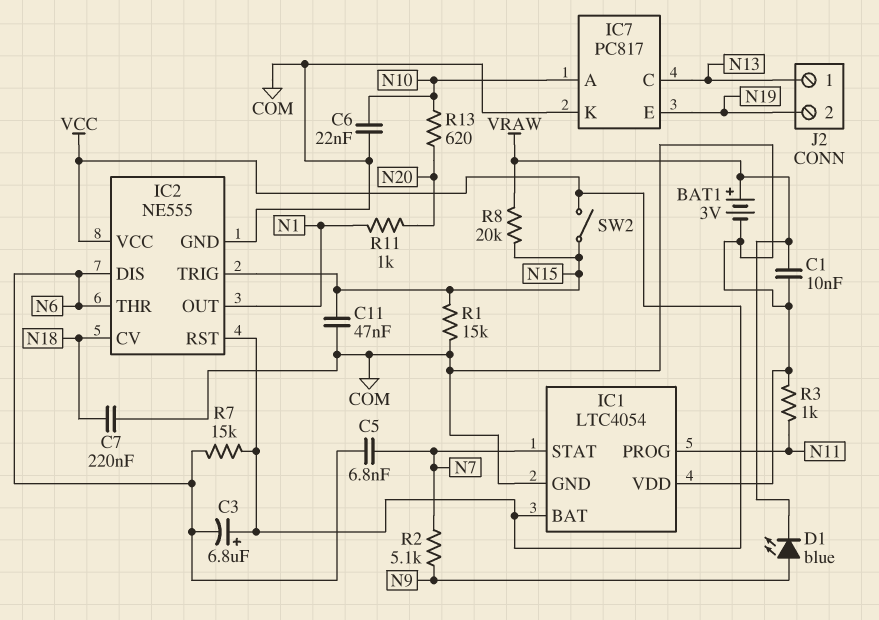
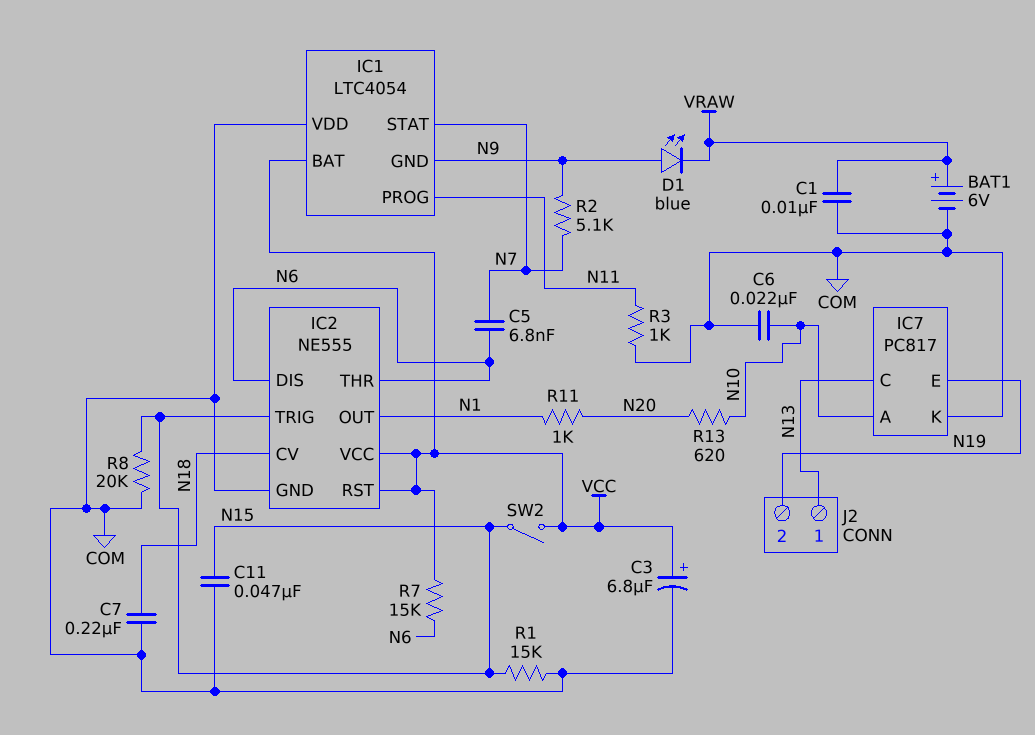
BAT1: 3V (plus VRAW, minus COM) -> 6V (plus VRAW, minus COM)
C3: 6.8uF (plus VCC, minus N6) -> 6.8uF (plus VCC, minus COM)
IC1 pin GND: COM -> N9
R8: 20k (N15, VRAW) -> 20k (COM, N15)

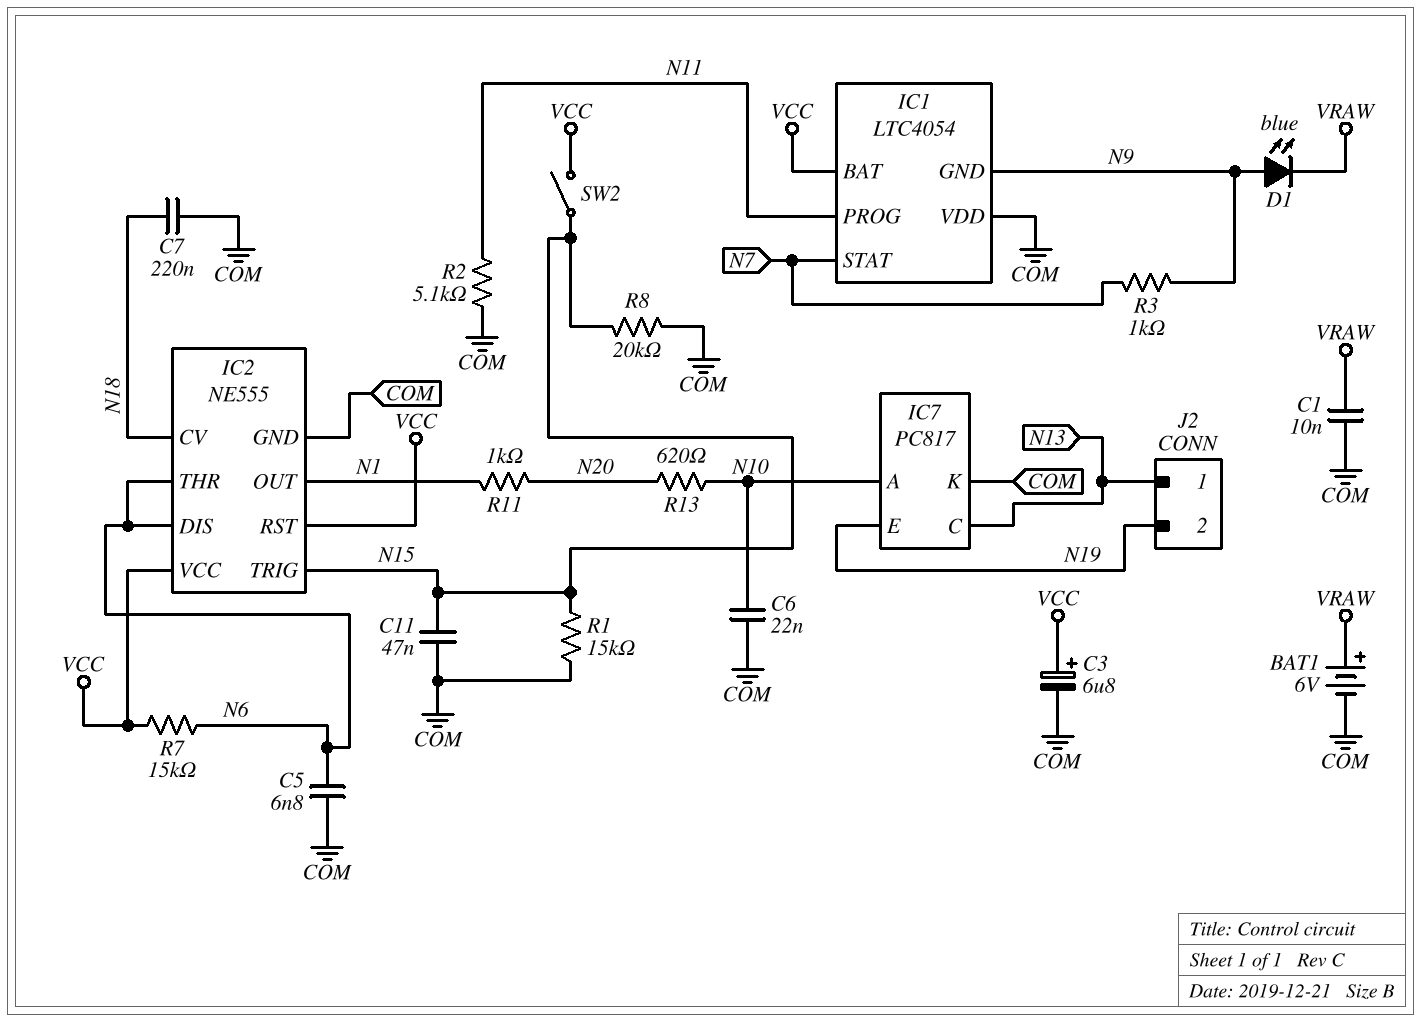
C5: 6.8nF (N6, N7) -> 6.8nF (COM, N6)
R2: 5.1k (N7, N9) -> 5.1k (COM, N11)
R3: 1k (COM, N11) -> 1k (N7, N9)

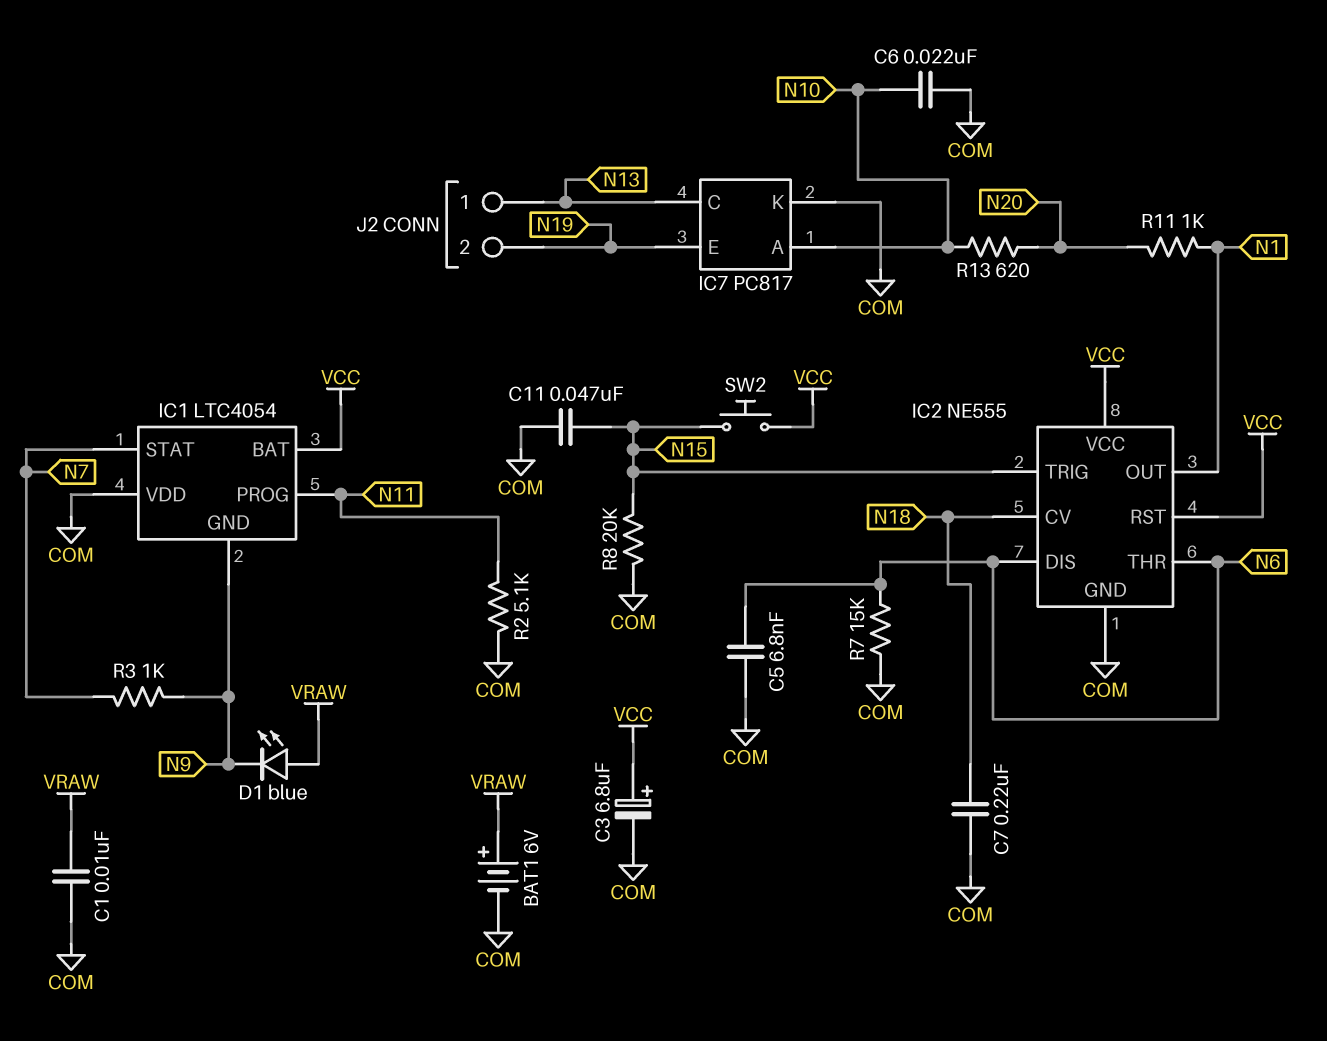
D1: LED blue (A N9, K VRAW) -> LED blue (A VRAW, K N9)
R1: 15k (COM, N15) -> none
R7: 15k (N6, VCC) -> 15k (COM, N6)
SW2: switch (N15, VCC) -> button (N15, VCC)

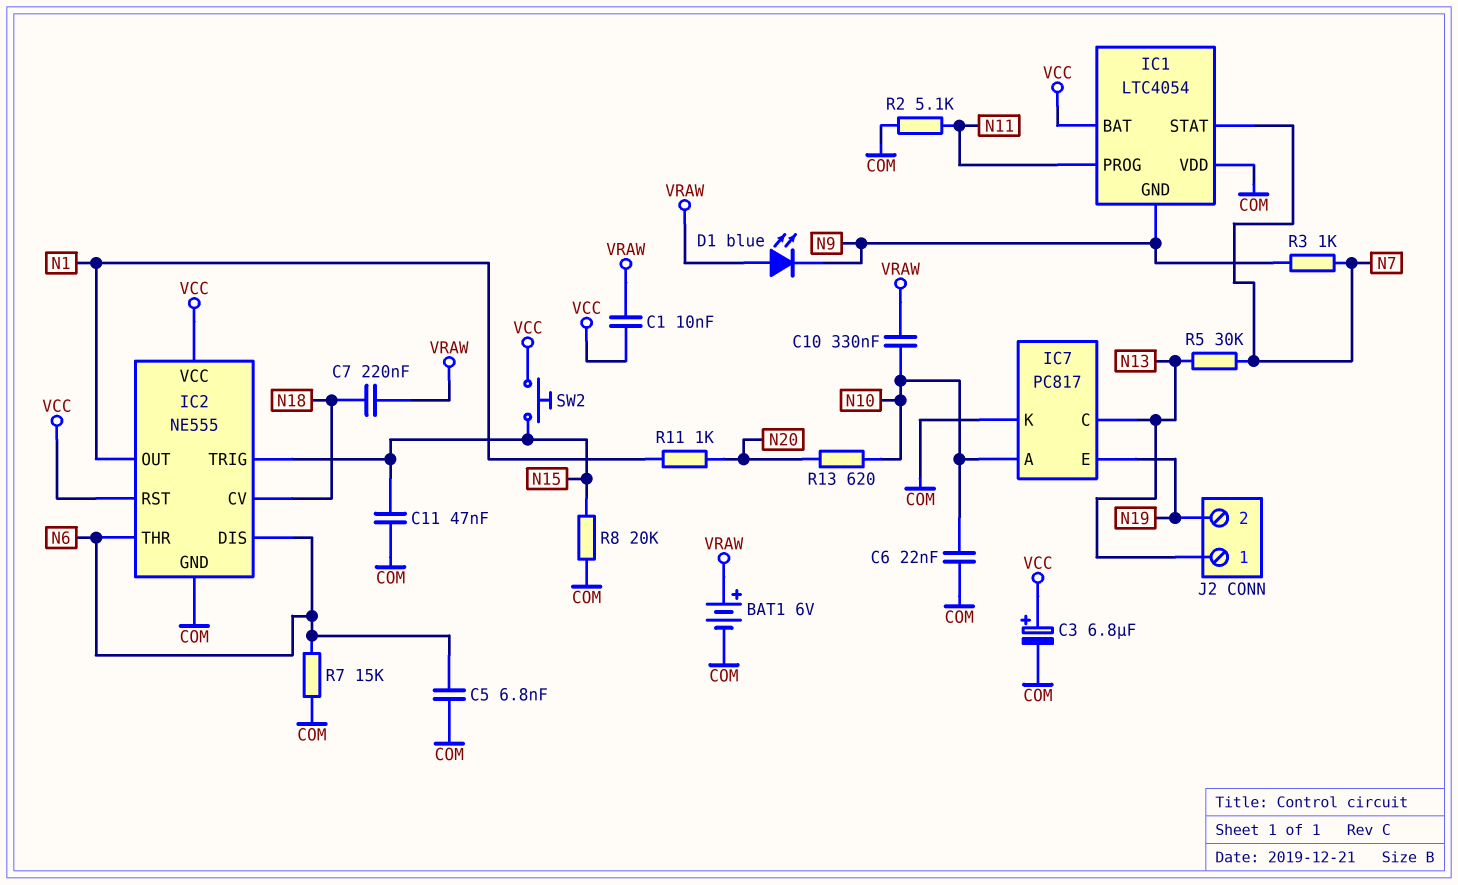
C1: 10nF (COM, VRAW) -> 10nF (VCC, VRAW)
C7: 220nF (COM, N18) -> 220nF (N18, VRAW)
C10: none -> 330nF (N10, VRAW)
R5: none -> 30k (N7, N13)

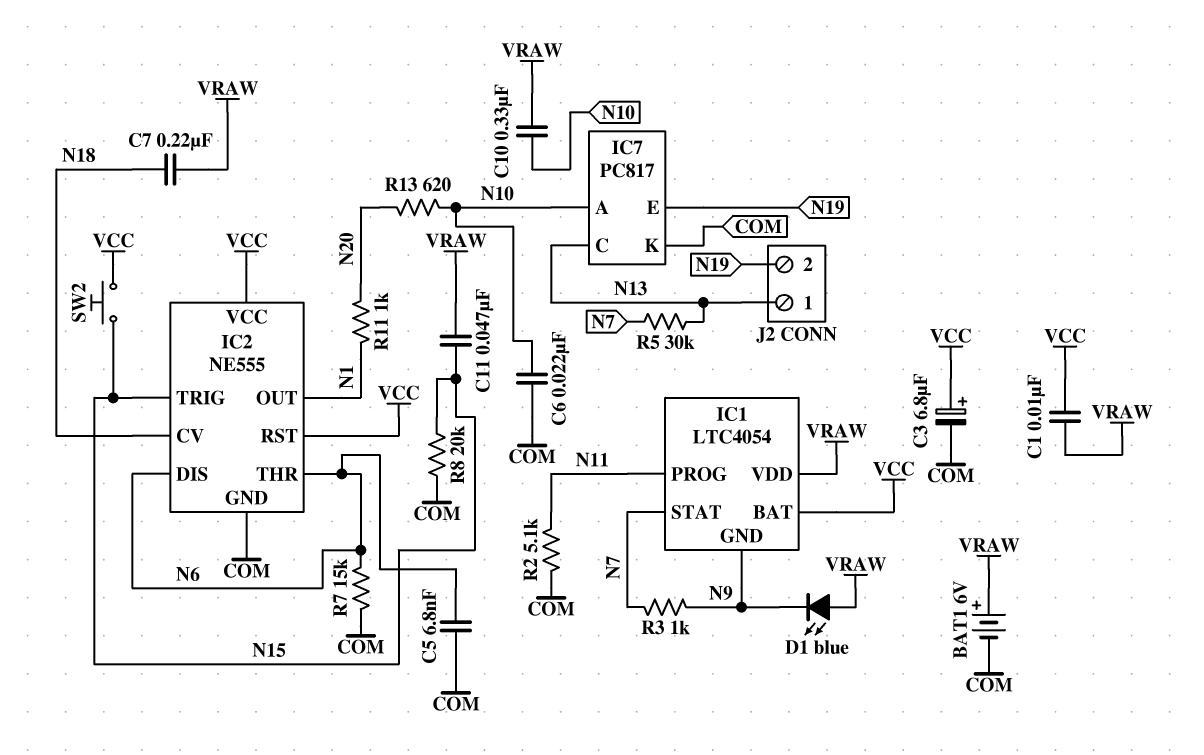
C11: 47nF (COM, N15) -> 47nF (N15, VRAW)
IC1 pin VDD: COM -> VRAW

